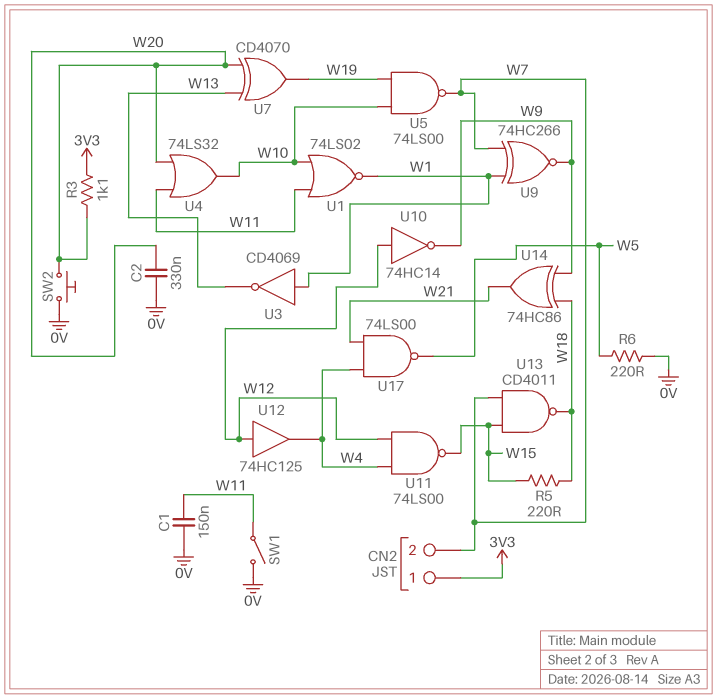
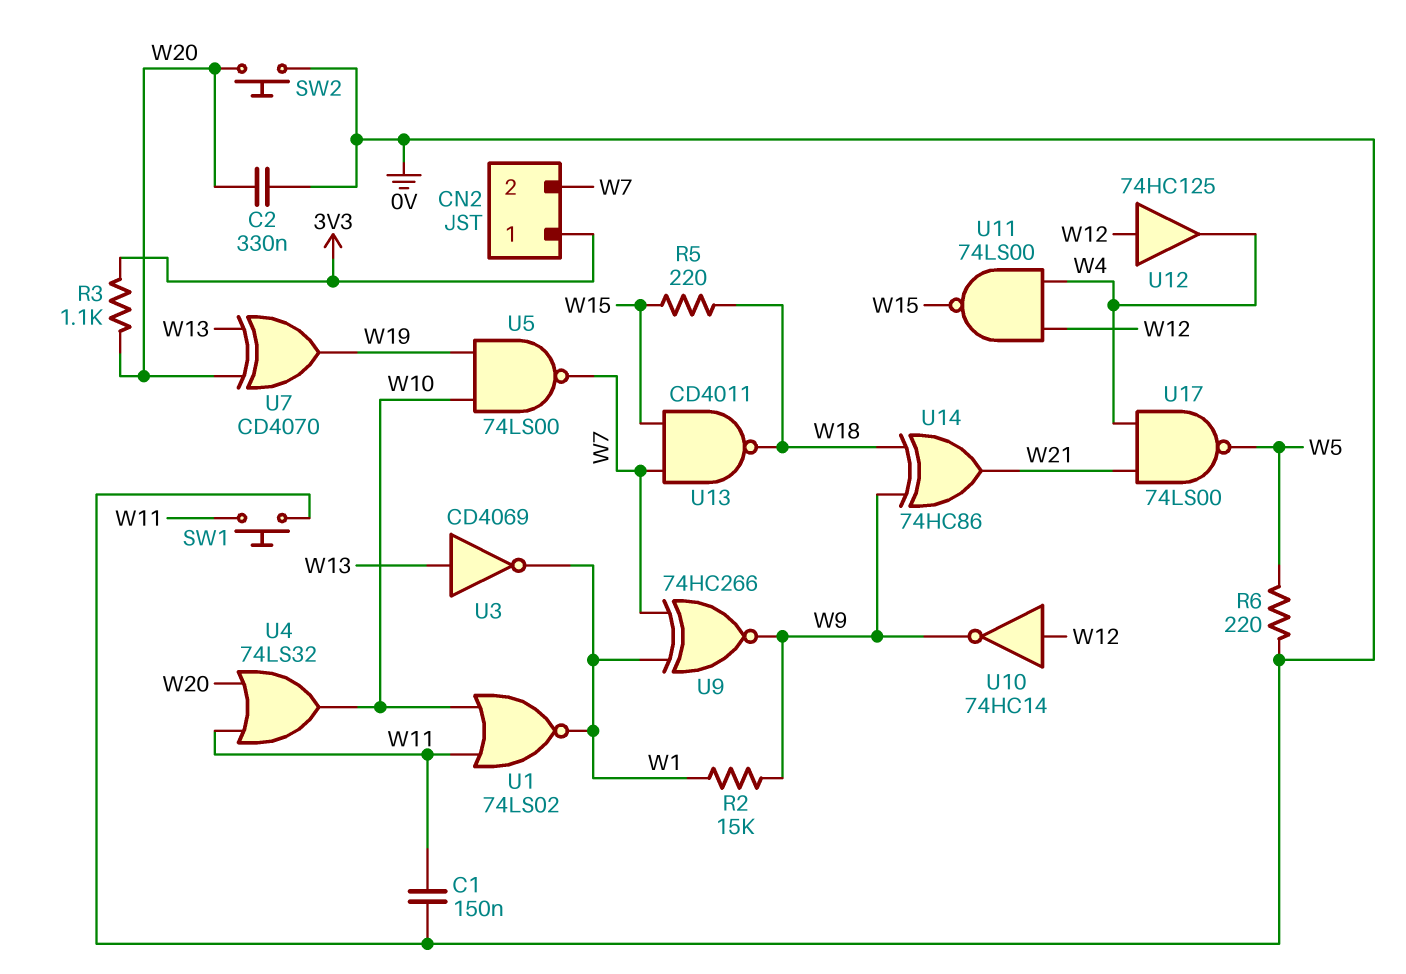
R2: none -> 15k (W1, W9)
SW1: switch (0V, W11) -> button (0V, W11)
U3: NOT CD4069 (in W1, out W13) -> NOT CD4069 (in W13, out W1)

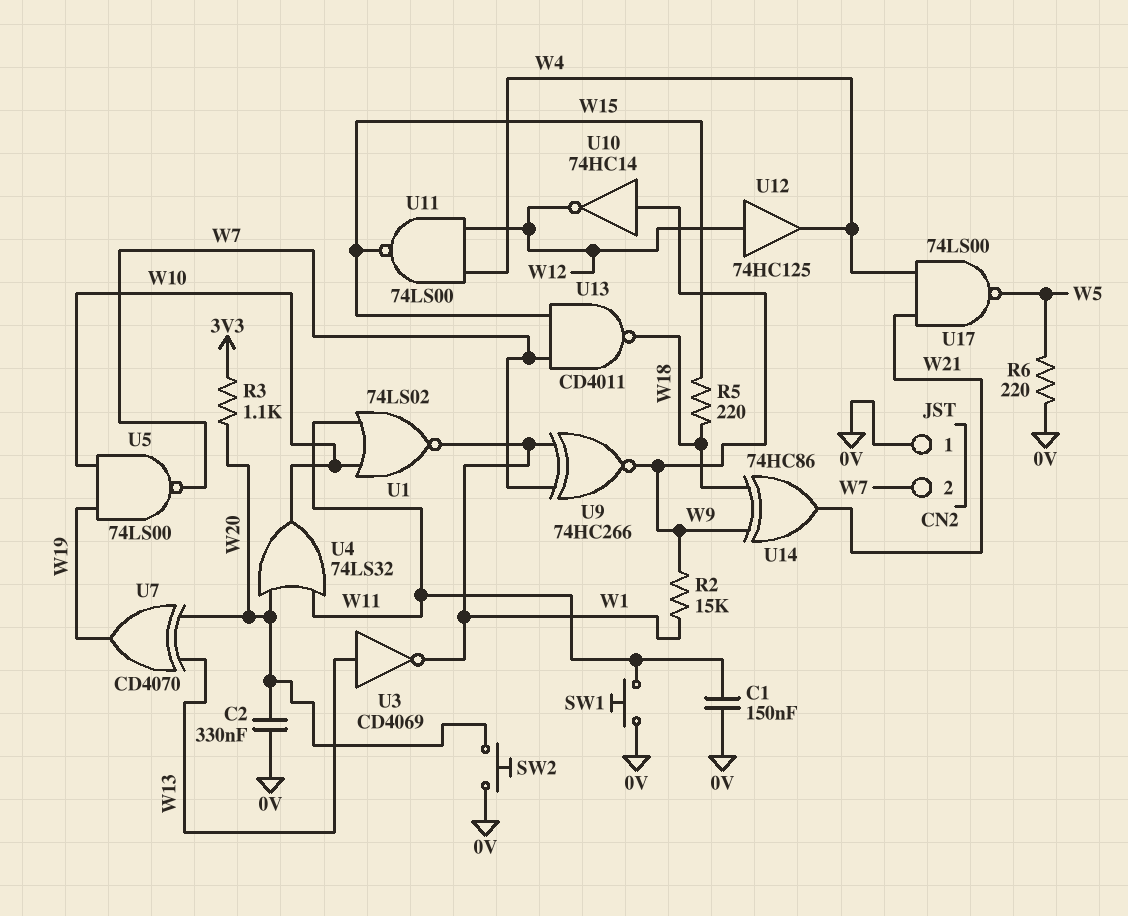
CN2 pin 1: 3V3 -> 0V
U10: NOT 74HC14 (in W12, out W9) -> NOT 74HC14 (in W9, out W12)

